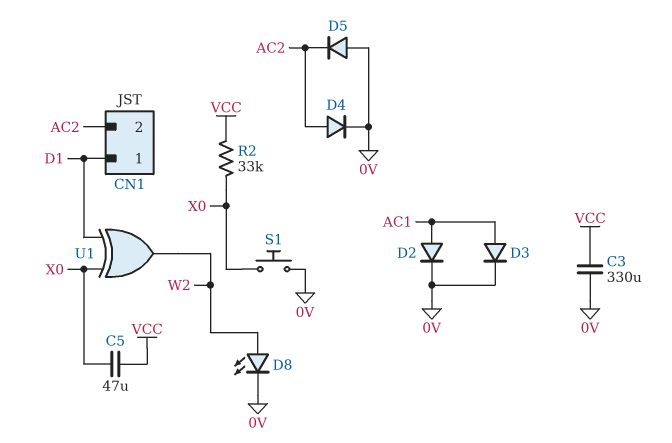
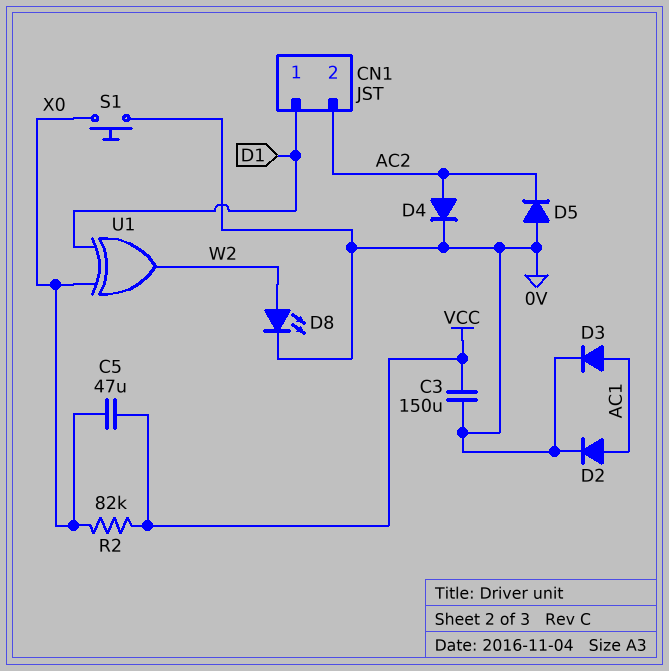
C3: 330uF (0V, VCC) -> 150uF (0V, VCC)
R2: 33k (VCC, X0) -> 82k (VCC, X0)

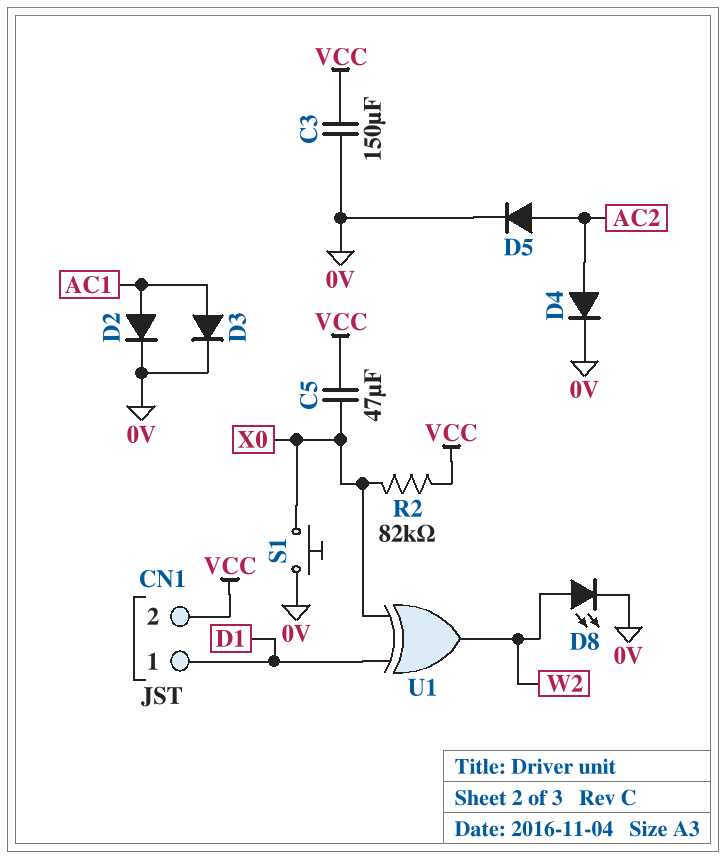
CN1 pin 2: AC2 -> VCC
D5: diode (A 0V, K AC2) -> diode (A AC2, K 0V)

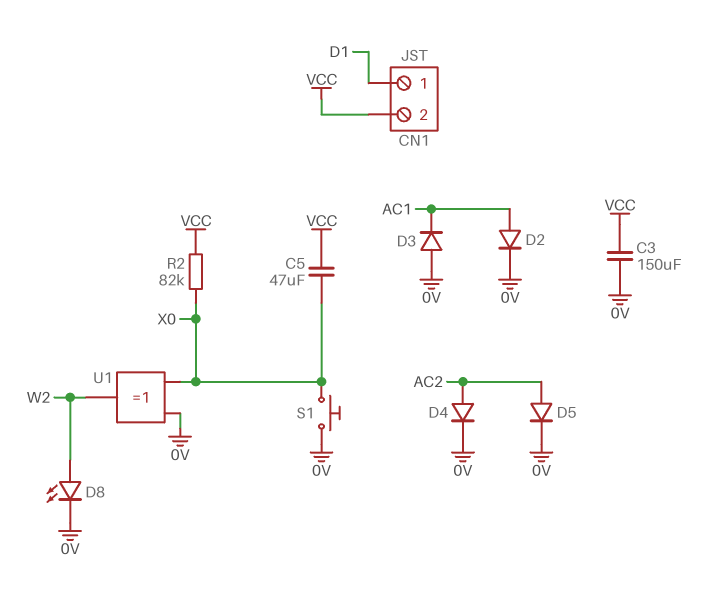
D3: diode (A AC1, K 0V) -> diode (A 0V, K AC1)
U1: XOR (in D1, in X0, out W2) -> XOR (in 0V, in X0, out W2)

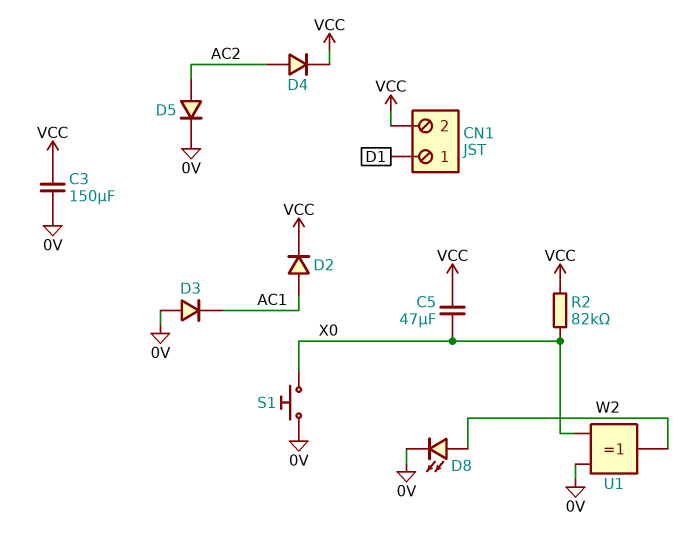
D2: diode (A AC1, K 0V) -> diode (A AC1, K VCC)
D4: diode (A AC2, K 0V) -> diode (A AC2, K VCC)

